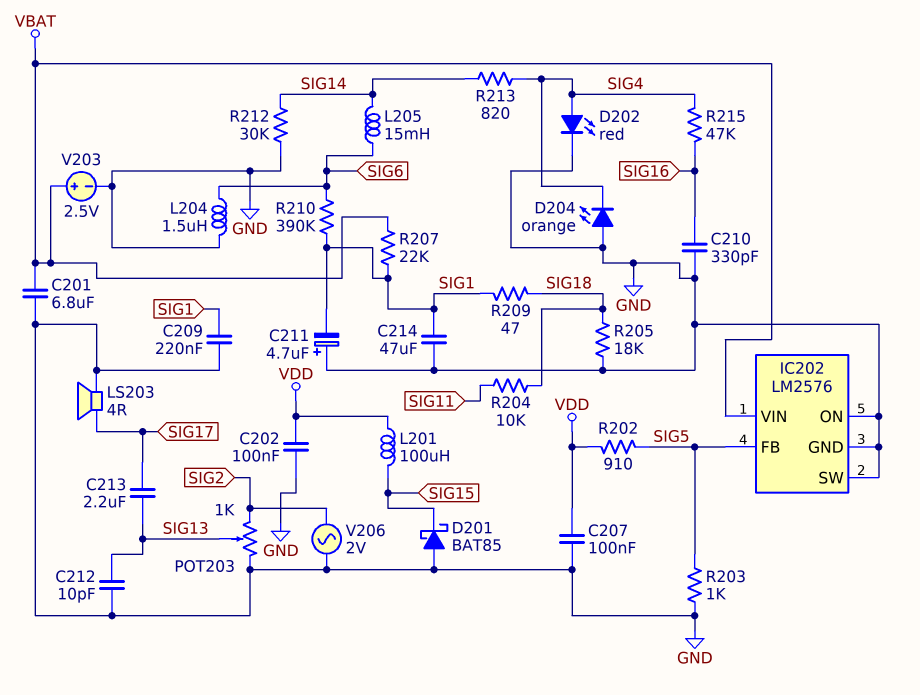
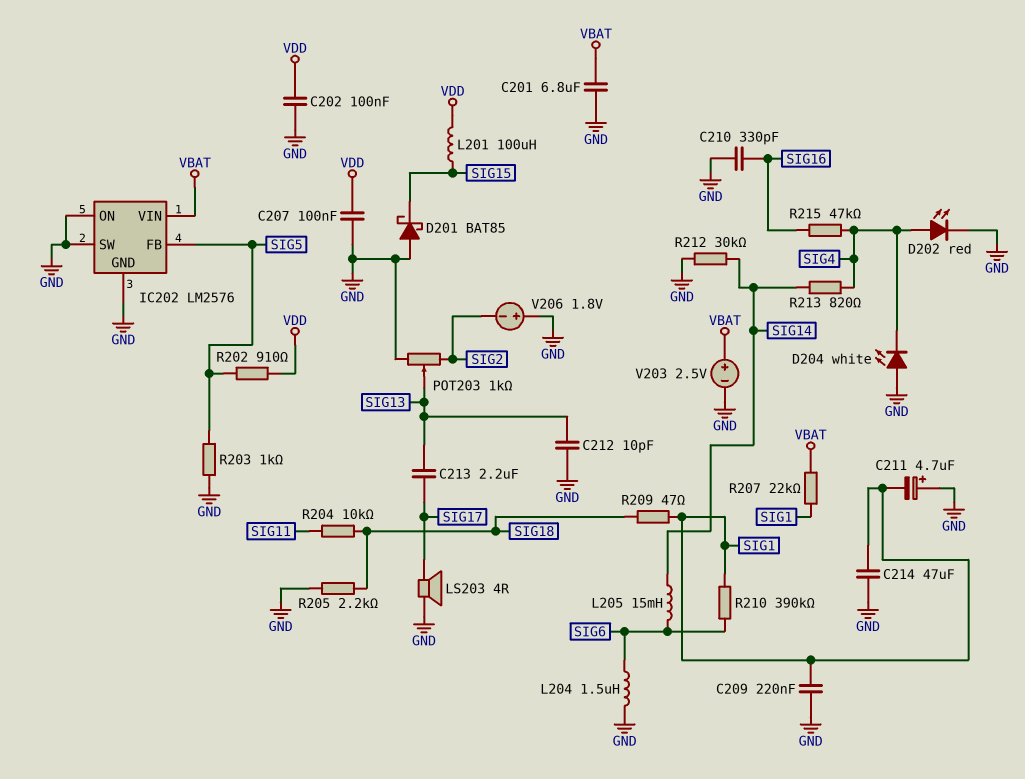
D204: LED orange (A GND, K SIG4) -> LED white (A GND, K SIG4)
R205: 18k (GND, SIG18) -> 2.2k (GND, SIG18)
V206: AC 2V (GND, SIG2) -> 1.8V (plus GND, minus SIG2)

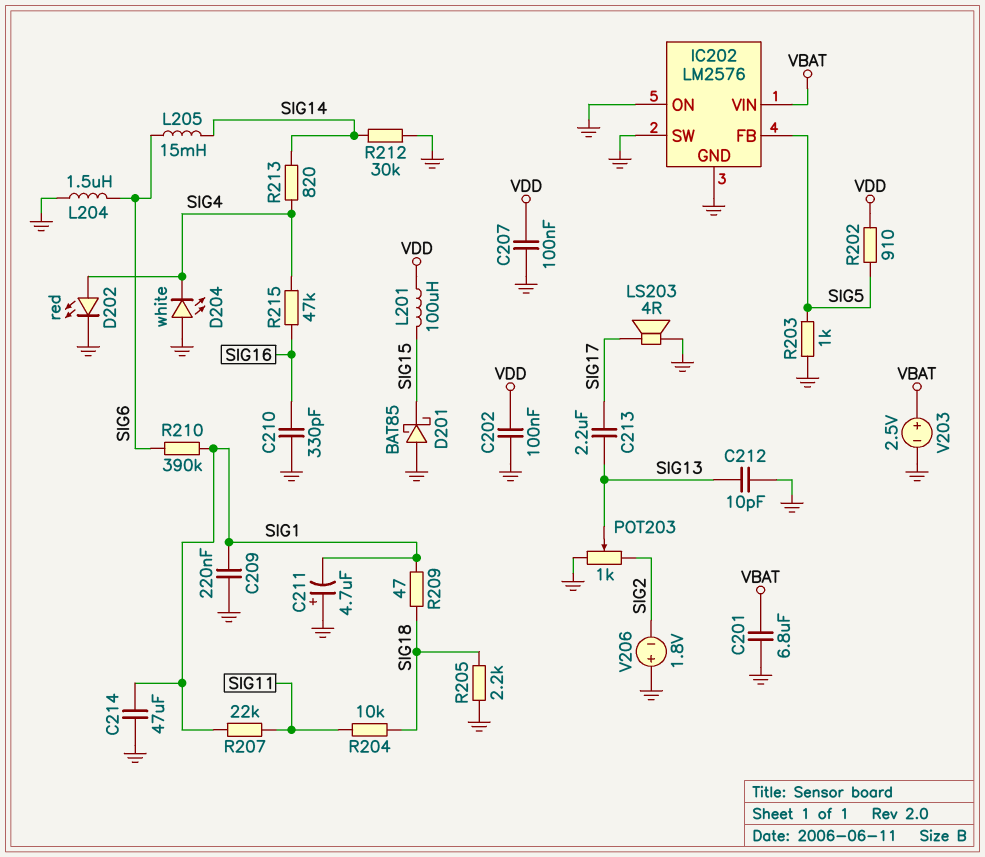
R207: 22k (SIG1, VBAT) -> 22k (SIG1, SIG11)

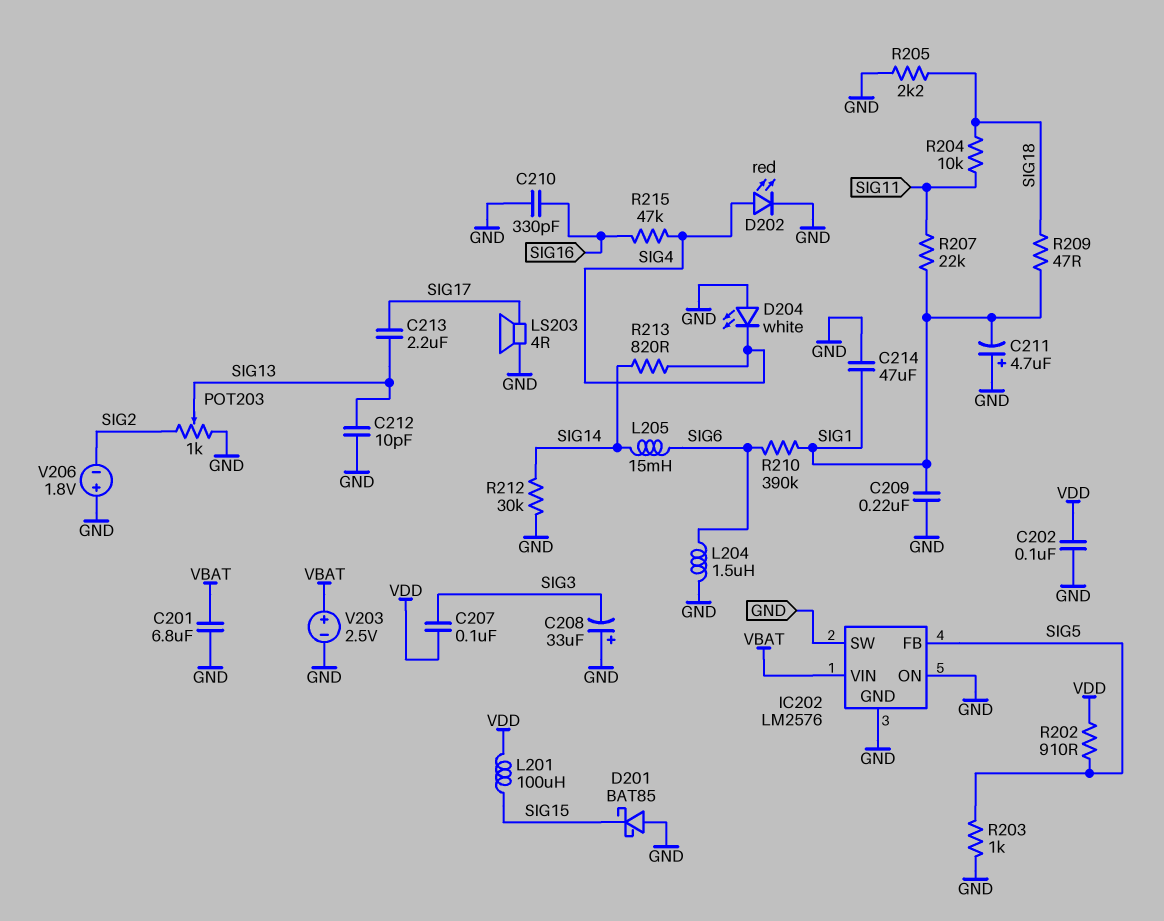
C207: 100nF (GND, VDD) -> 100nF (SIG3, VDD)
C208: none -> 33uF (plus GND, minus SIG3)

